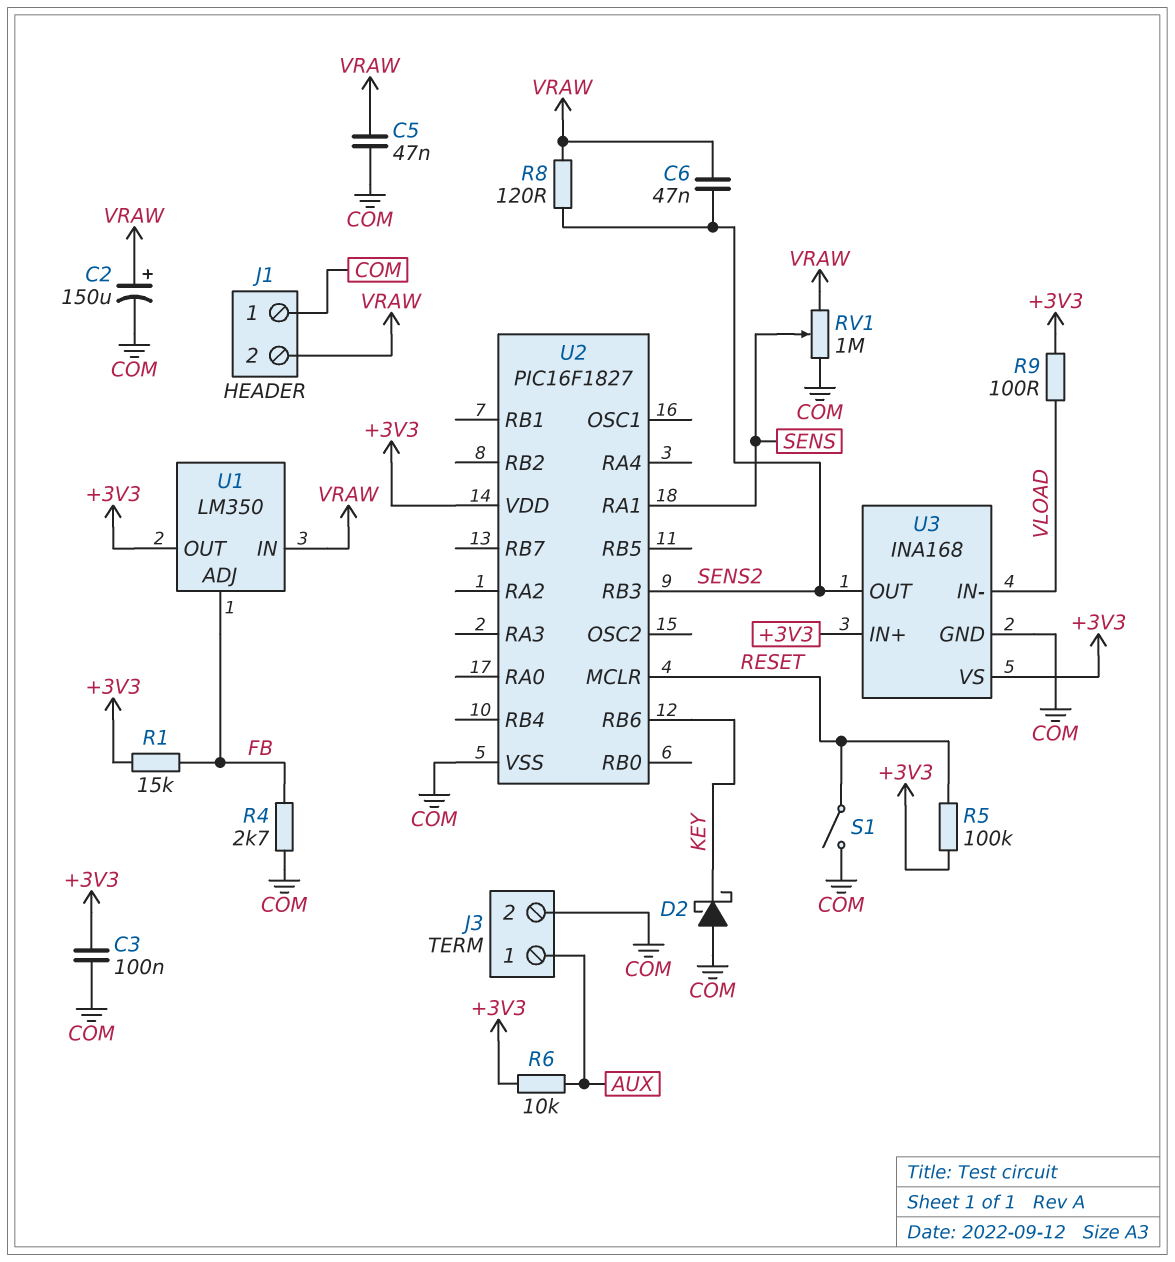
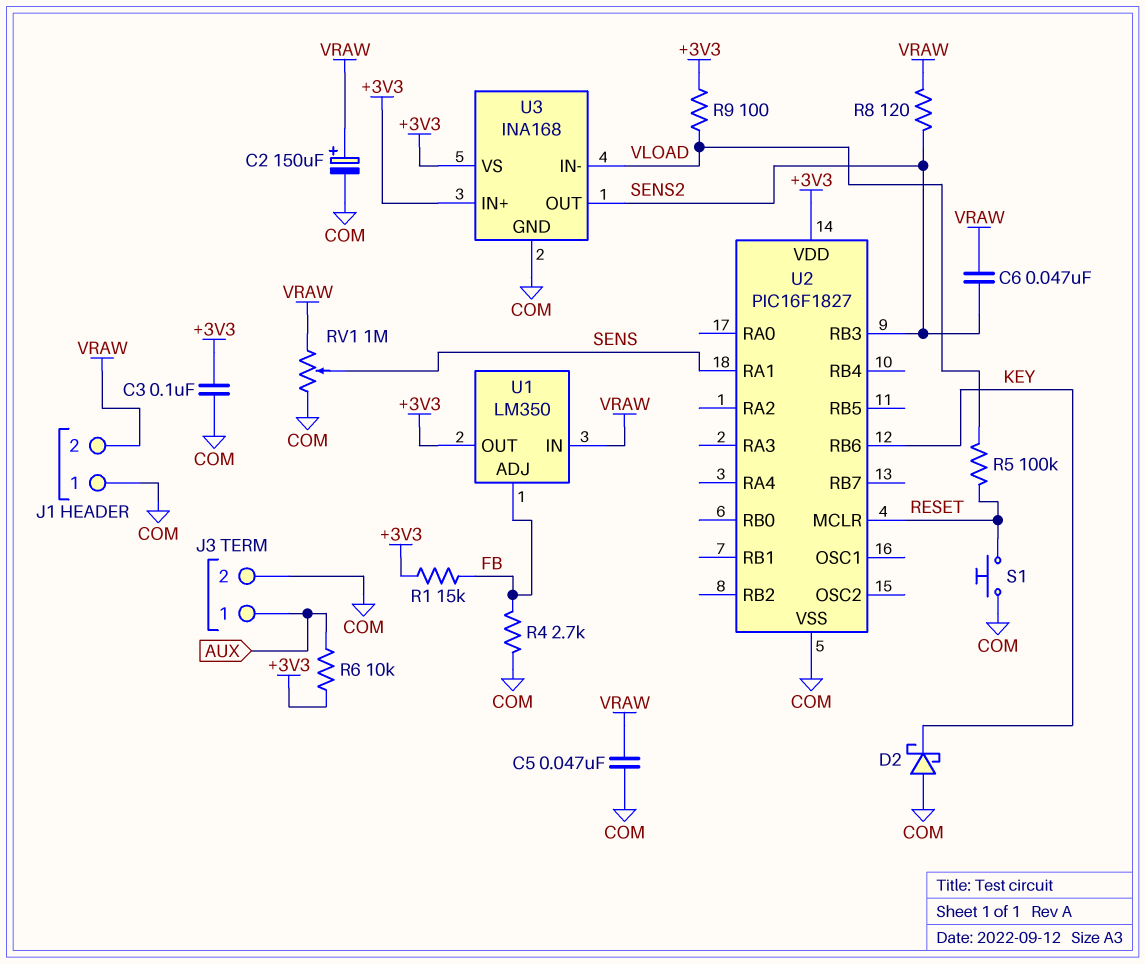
R5: 100k (+3V3, RESET) -> 100k (RESET, VLOAD)
S1: switch (COM, RESET) -> button (COM, RESET)

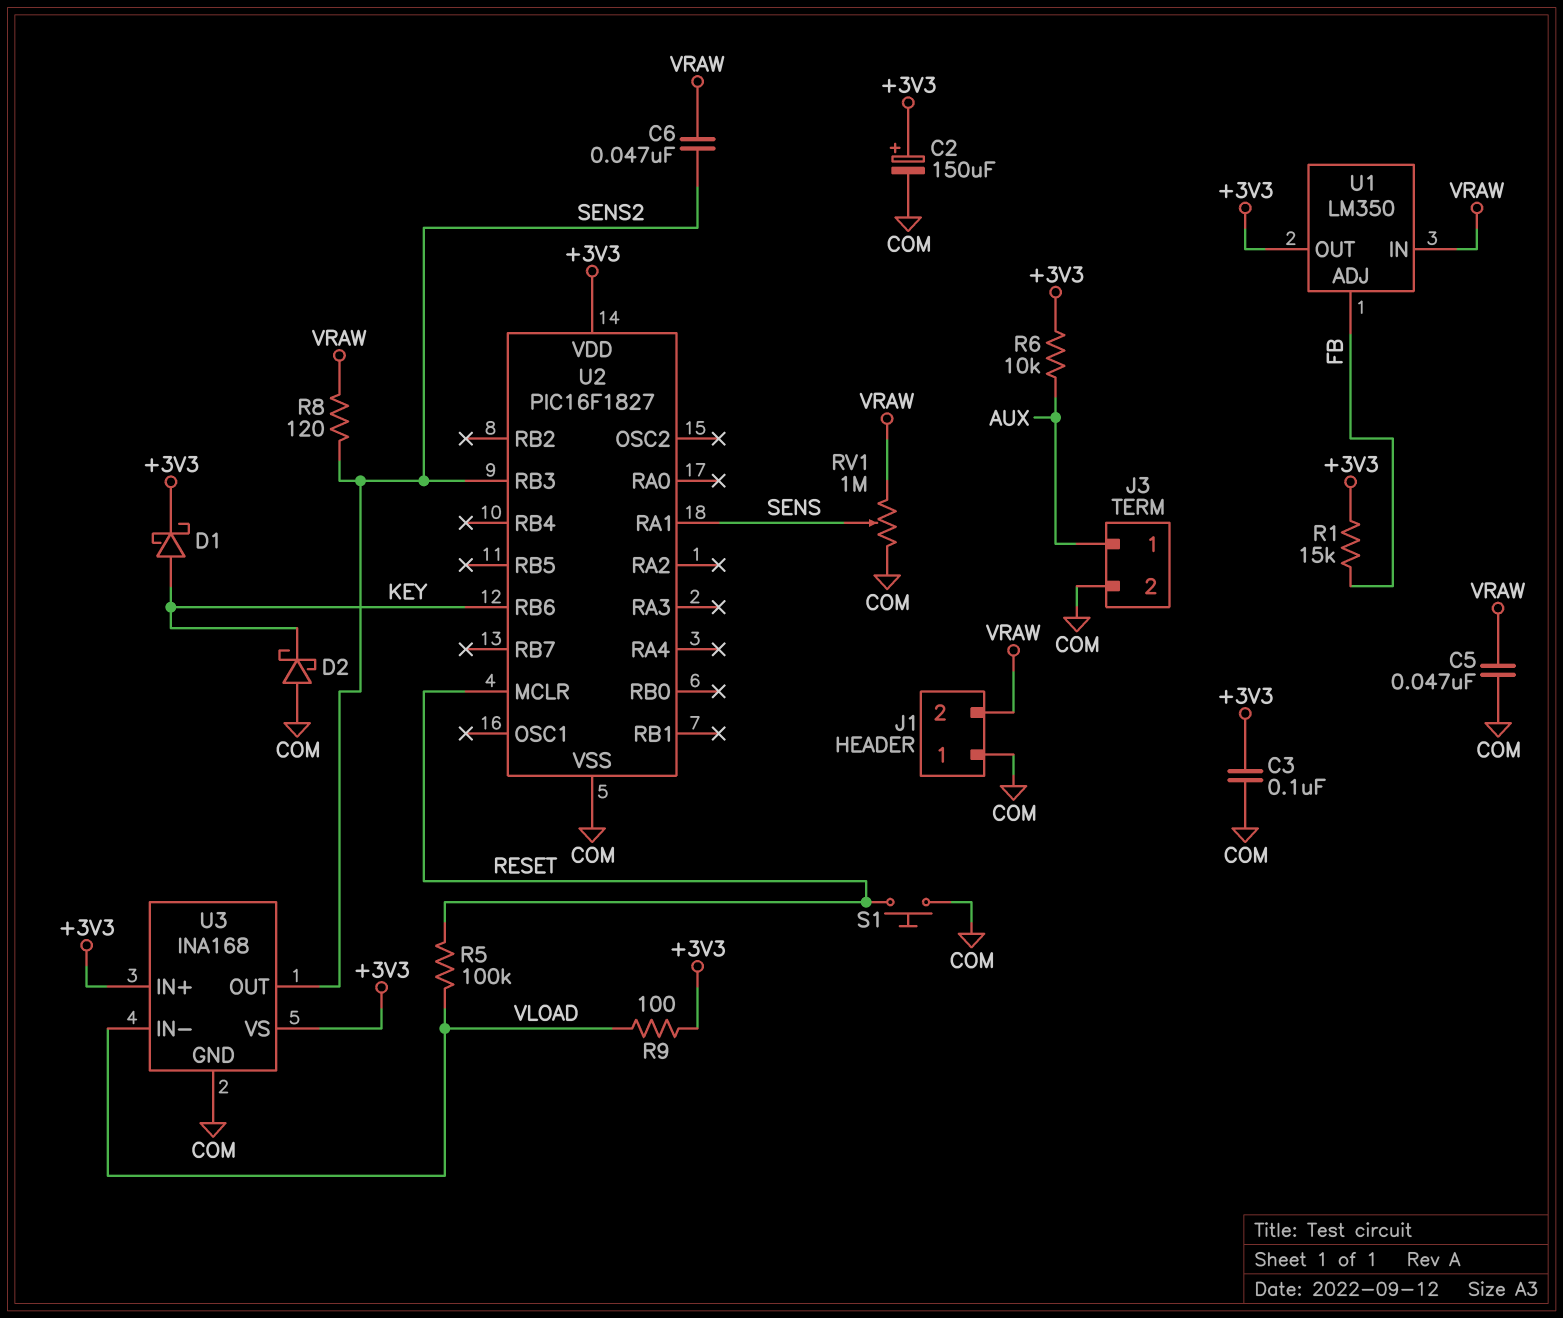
C2: 150uF (plus VRAW, minus COM) -> 150uF (plus +3V3, minus COM)
D1: none -> schottky (A KEY, K +3V3)
R4: 2.7k (COM, FB) -> none

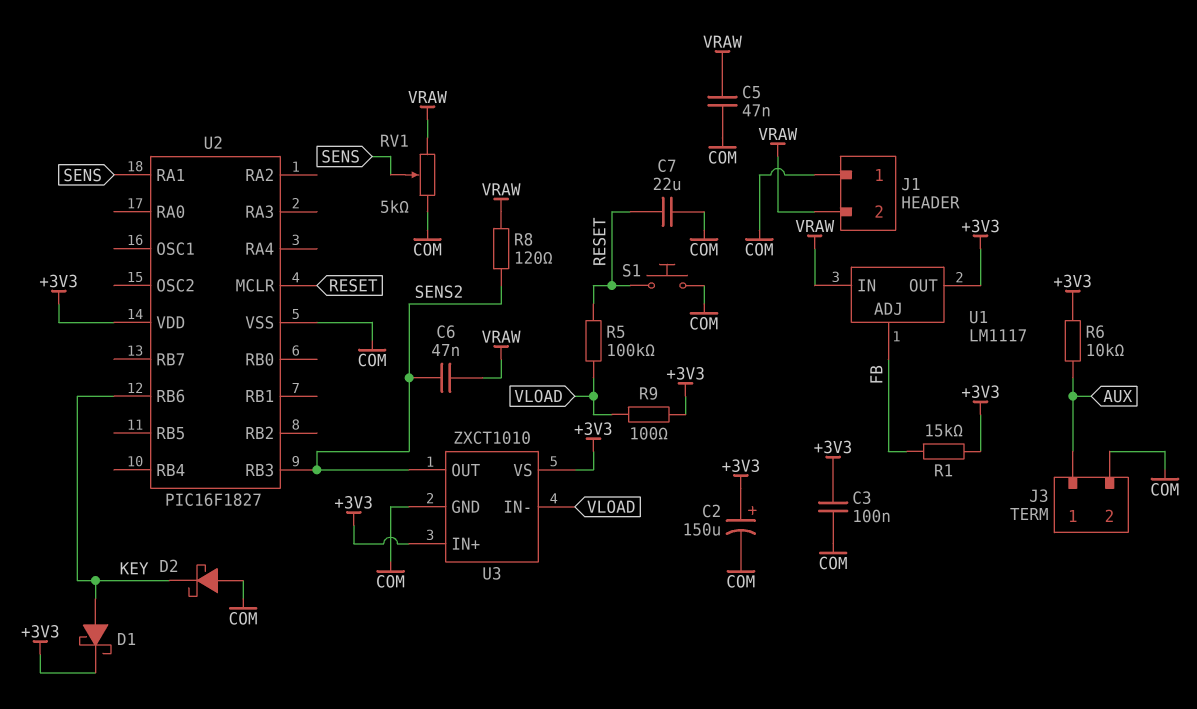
C7: none -> 22uF (COM, RESET)
RV1: 1M (COM, VRAW, wiper SENS) -> 5k (COM, VRAW, wiper SENS)
U1: LM350 -> LM1117
U3: INA168 -> ZXCT1010

